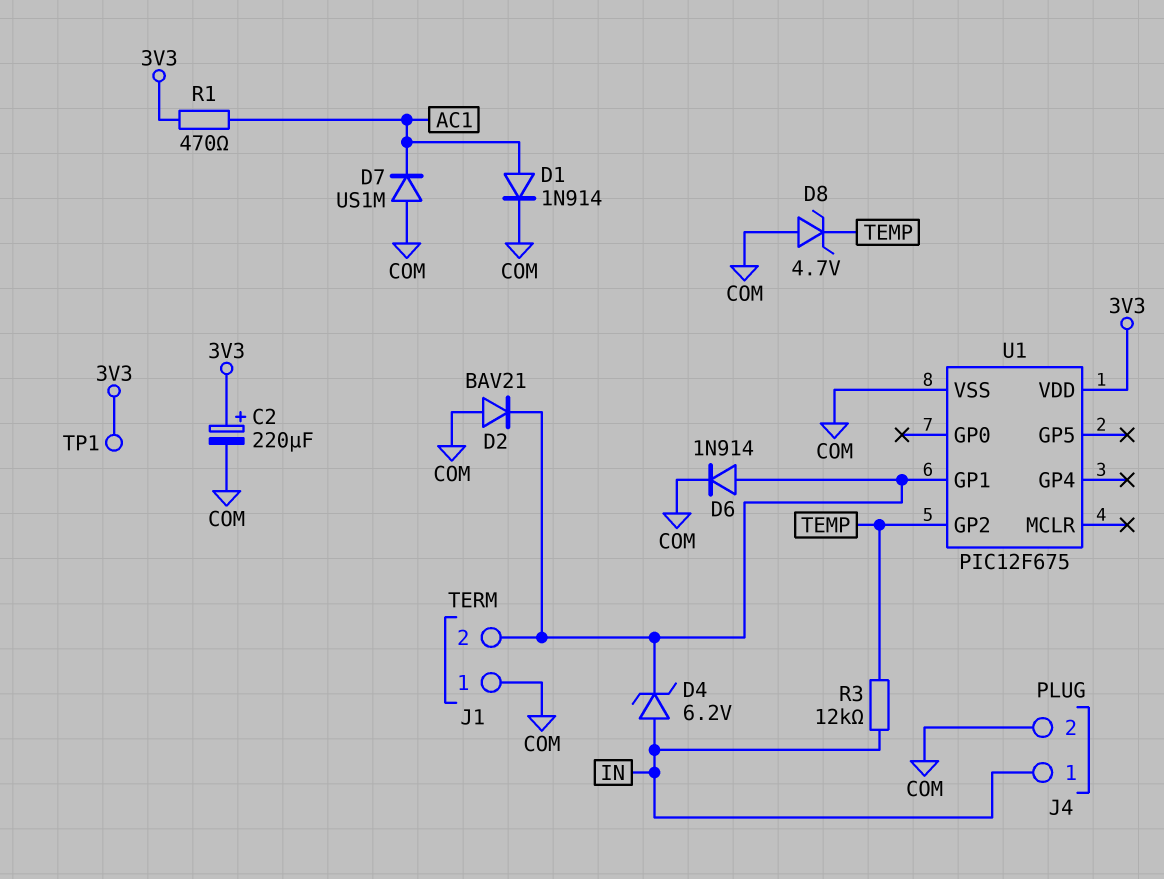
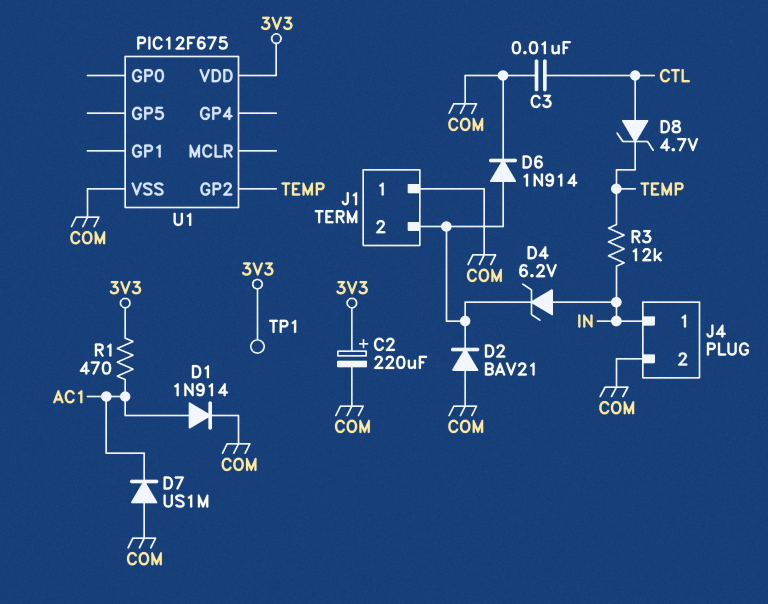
C3: none -> 10nF (COM, CTL)
D8: zener 4.7V (A COM, K TEMP) -> zener 4.7V (A CTL, K TEMP)
U1 pin GP1: J1/2 -> none

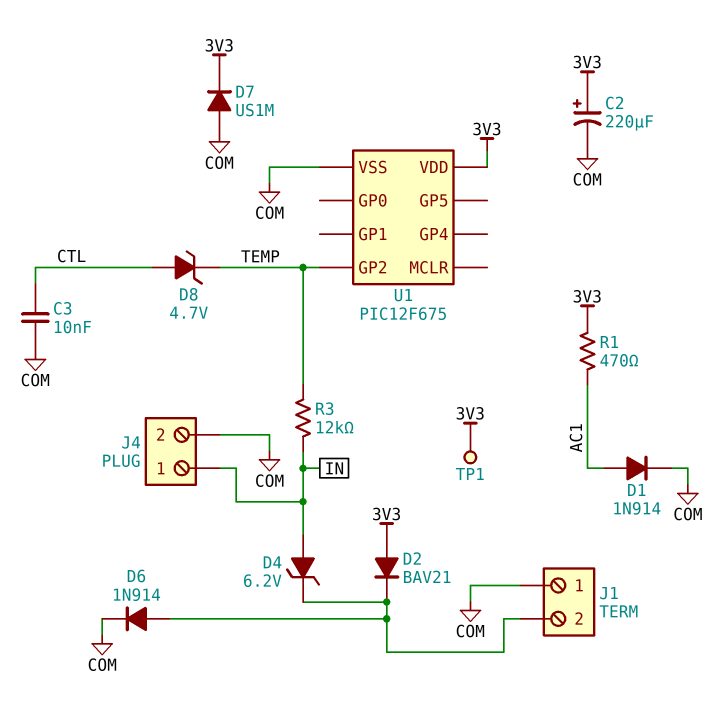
D2: diode BAV21 (A COM, K J1/2) -> diode BAV21 (A 3V3, K J1/2)
D7: diode US1M (A COM, K AC1) -> diode US1M (A COM, K 3V3)

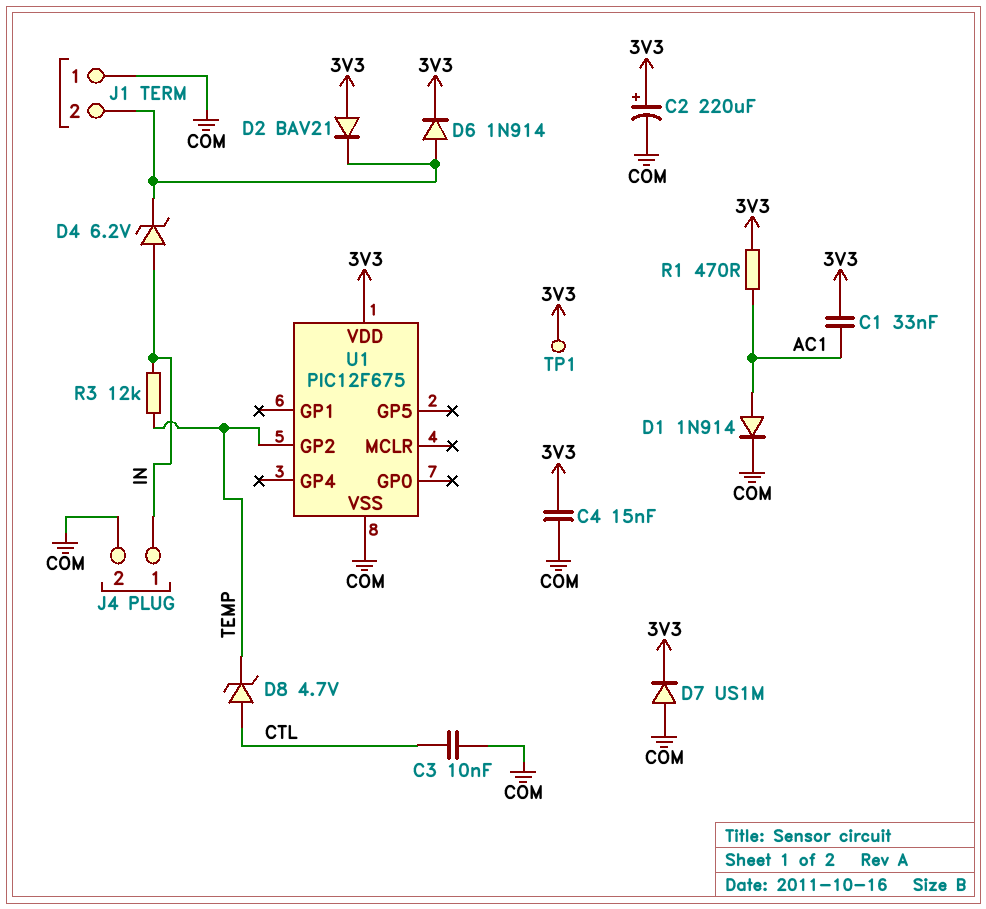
C1: none -> 33nF (3V3, AC1)
C4: none -> 15nF (3V3, COM)
D6: diode 1N914 (A J1/2, K COM) -> diode 1N914 (A J1/2, K 3V3)

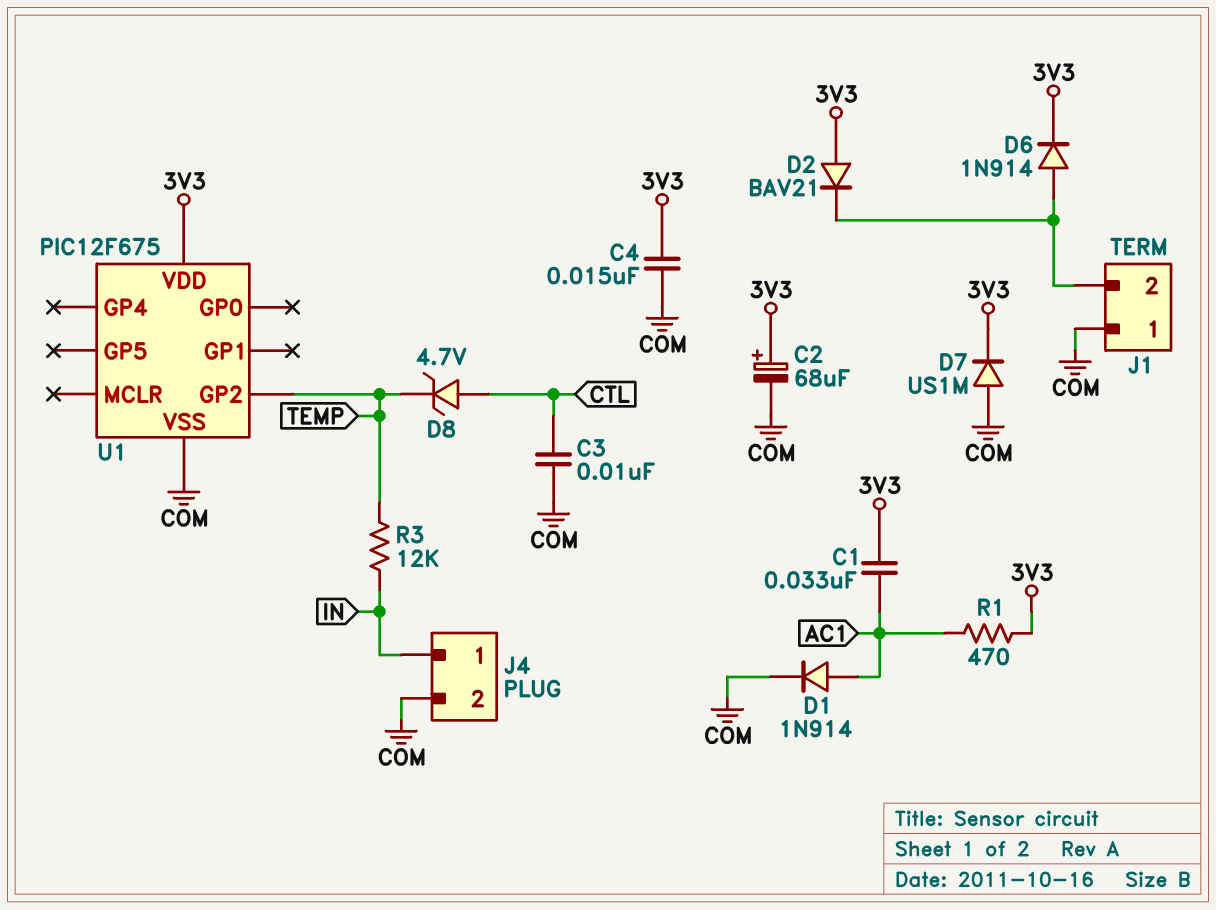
C2: 220uF (plus 3V3, minus COM) -> 68uF (plus 3V3, minus COM)
D4: zener 6.2V (A IN, K J1/2) -> none
TP1: test point (3V3) -> none

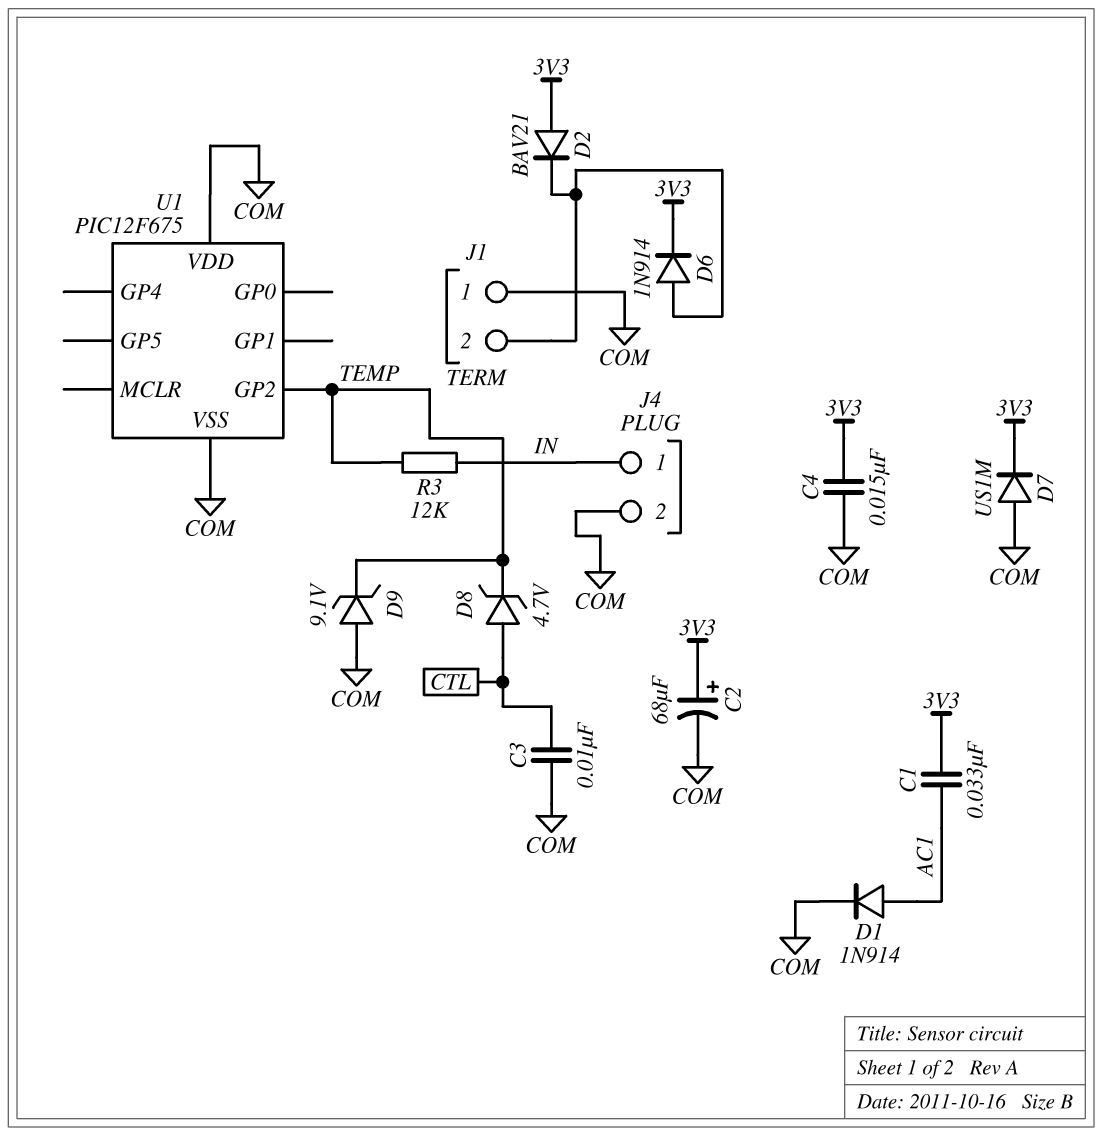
D9: none -> zener 9.1V (A COM, K TEMP)
R1: 470 (3V3, AC1) -> none
U1 pin VDD: 3V3 -> COM

